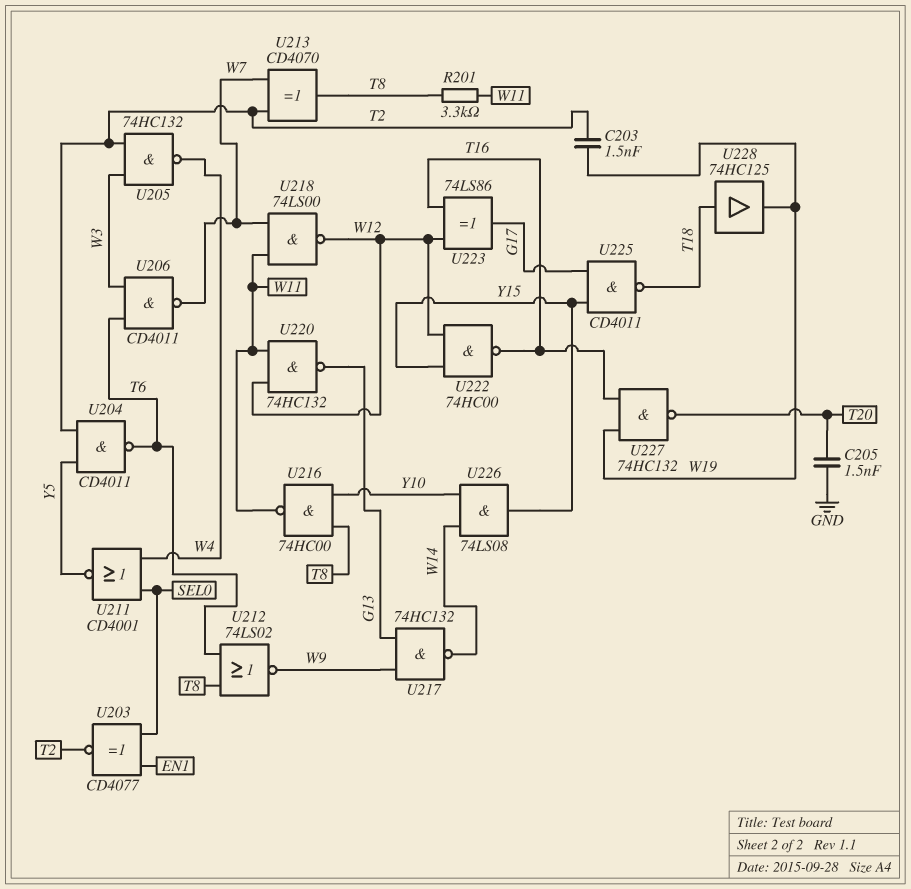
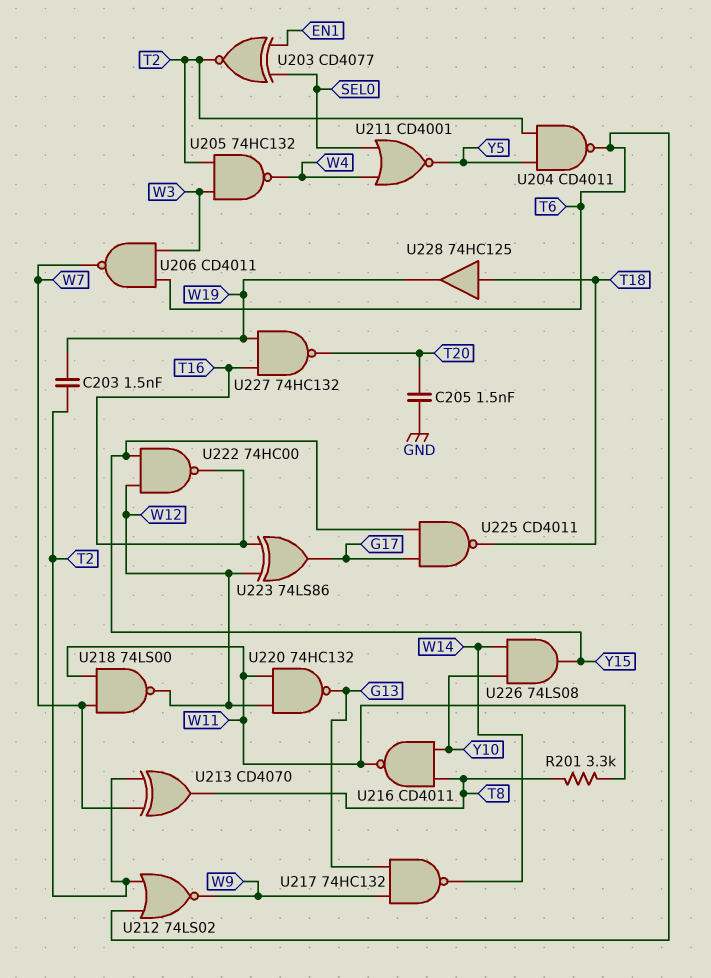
U212: NOR 74LS02 (in T6, in T8, out W9) -> NOR 74LS02 (in T2, in T6, out W9)
U216: NAND 74HC00 (in T8, in Y10, out W11) -> NAND CD4011 (in T8, in Y10, out W11)

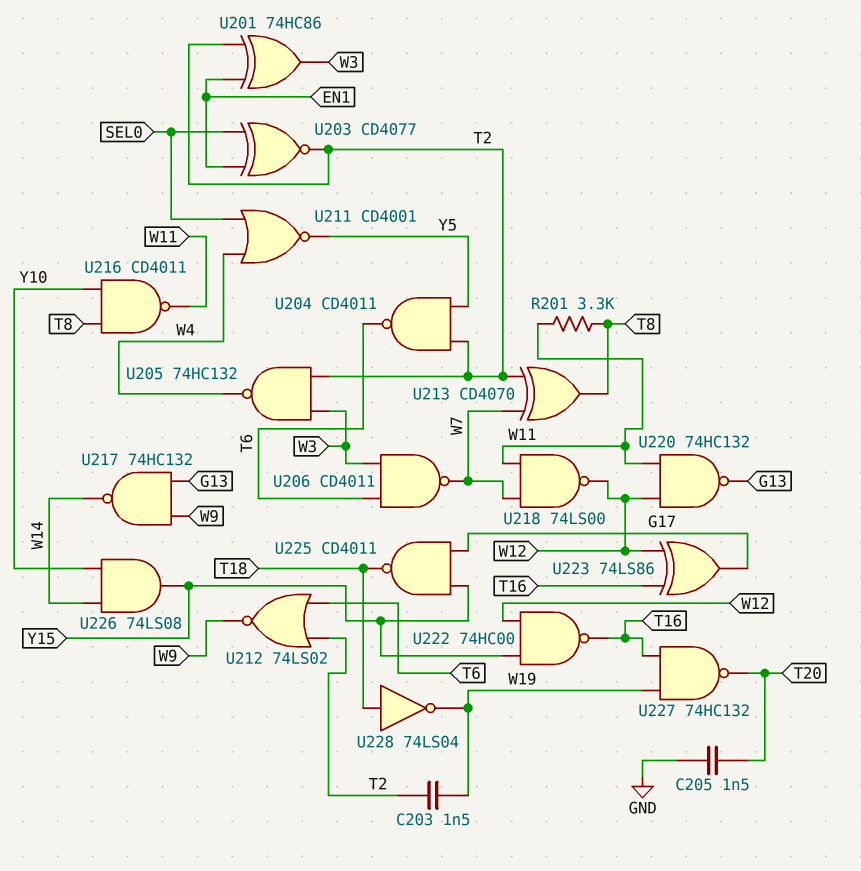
U201: none -> XOR 74HC86 (in EN1, in T2, out W3)
U228: buffer 74HC125 (in T18, out W19) -> NOT 74LS04 (in T18, out W19)

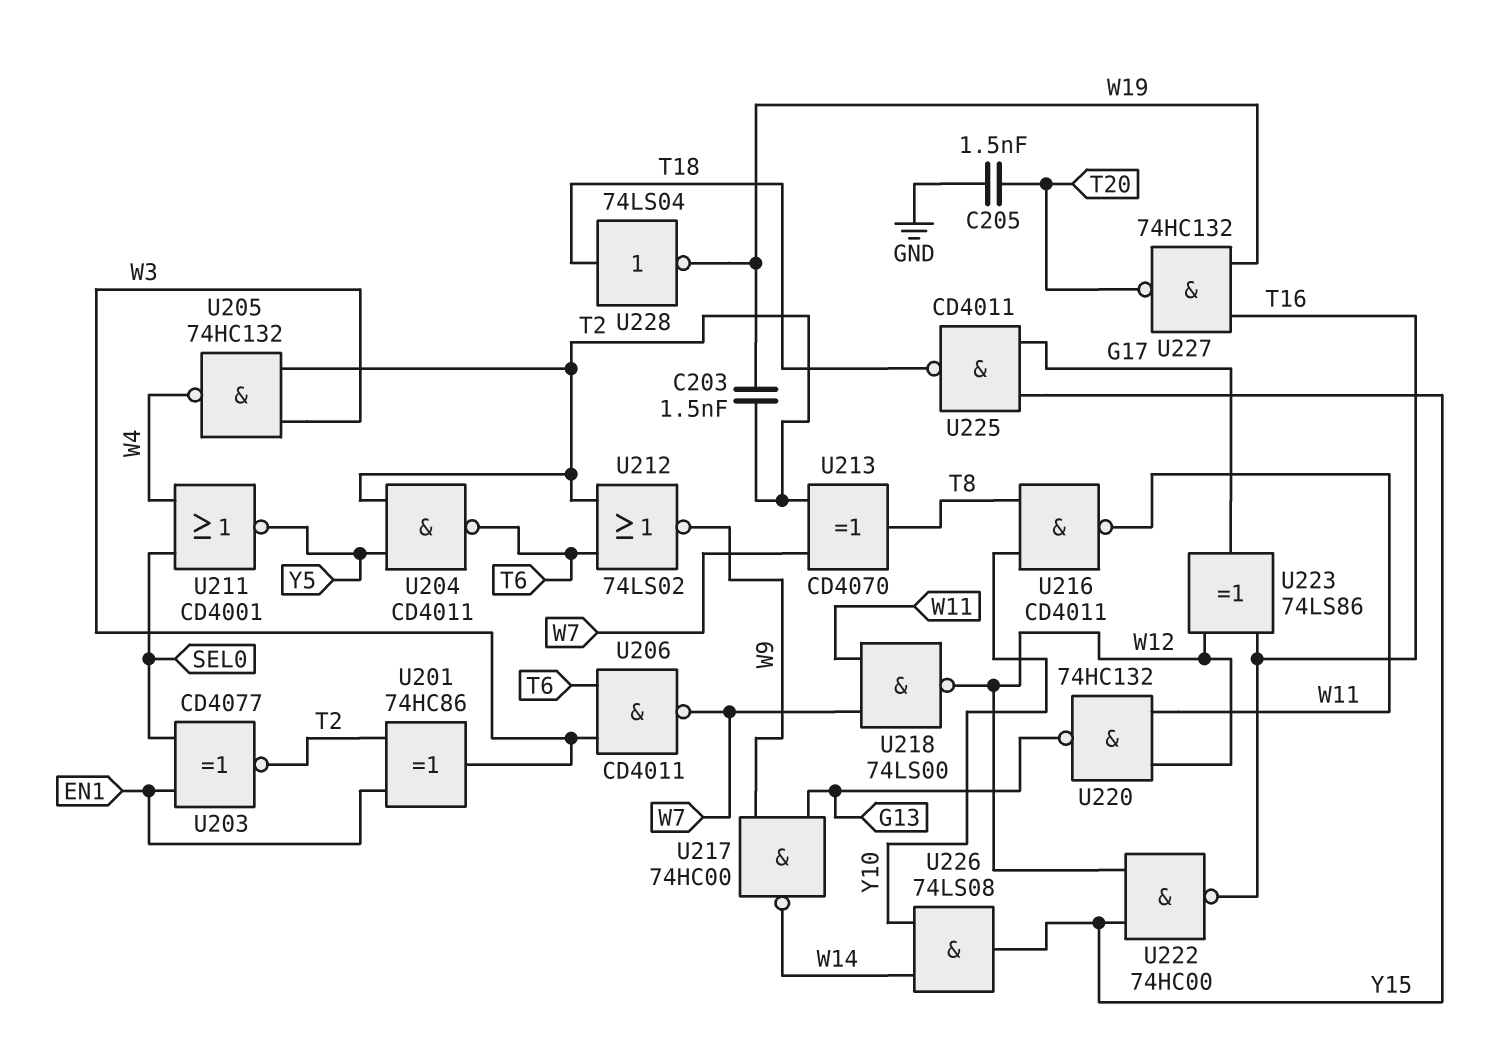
R201: 3.3k (T8, W11) -> none
U217: NAND 74HC132 (in G13, in W9, out W14) -> NAND 74HC00 (in G13, in W9, out W14)

